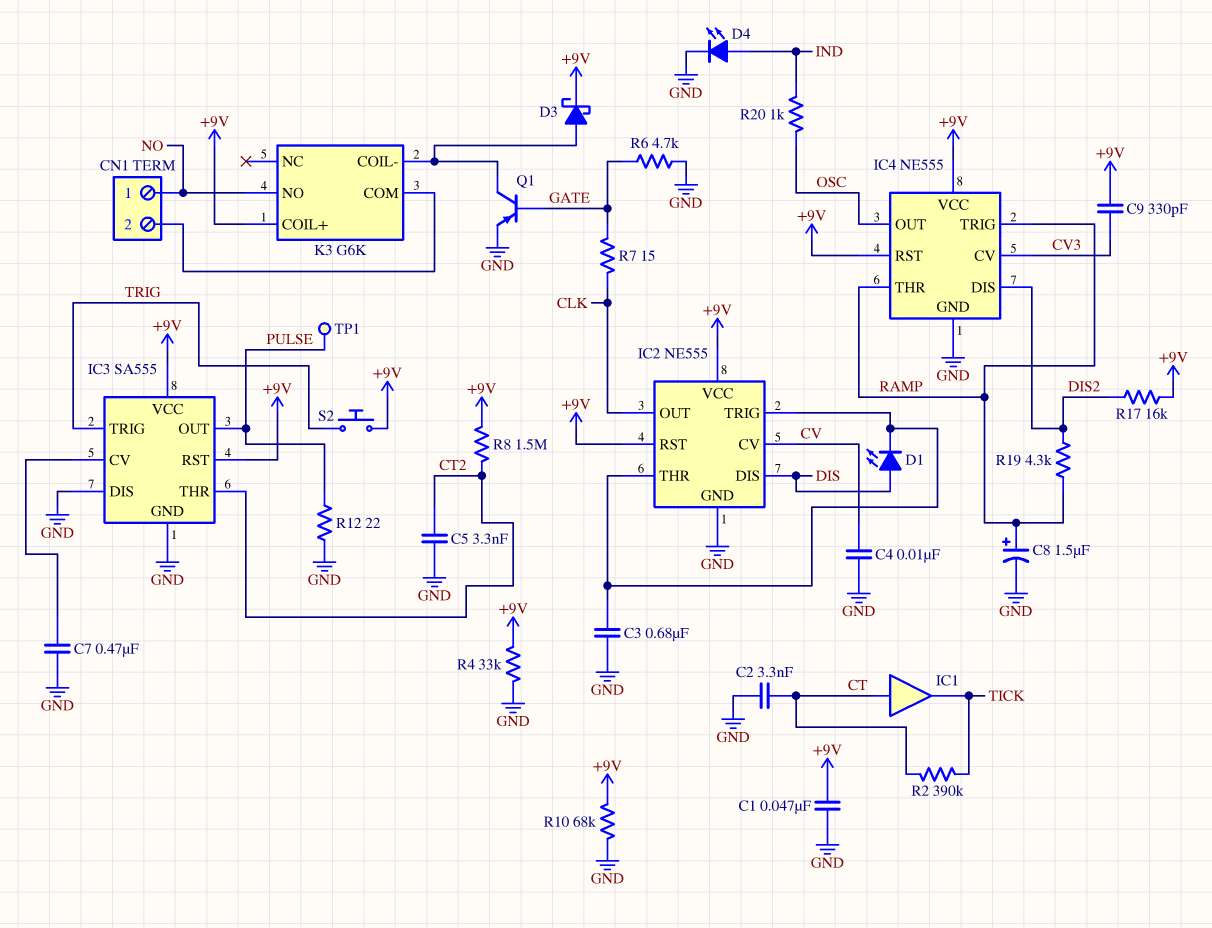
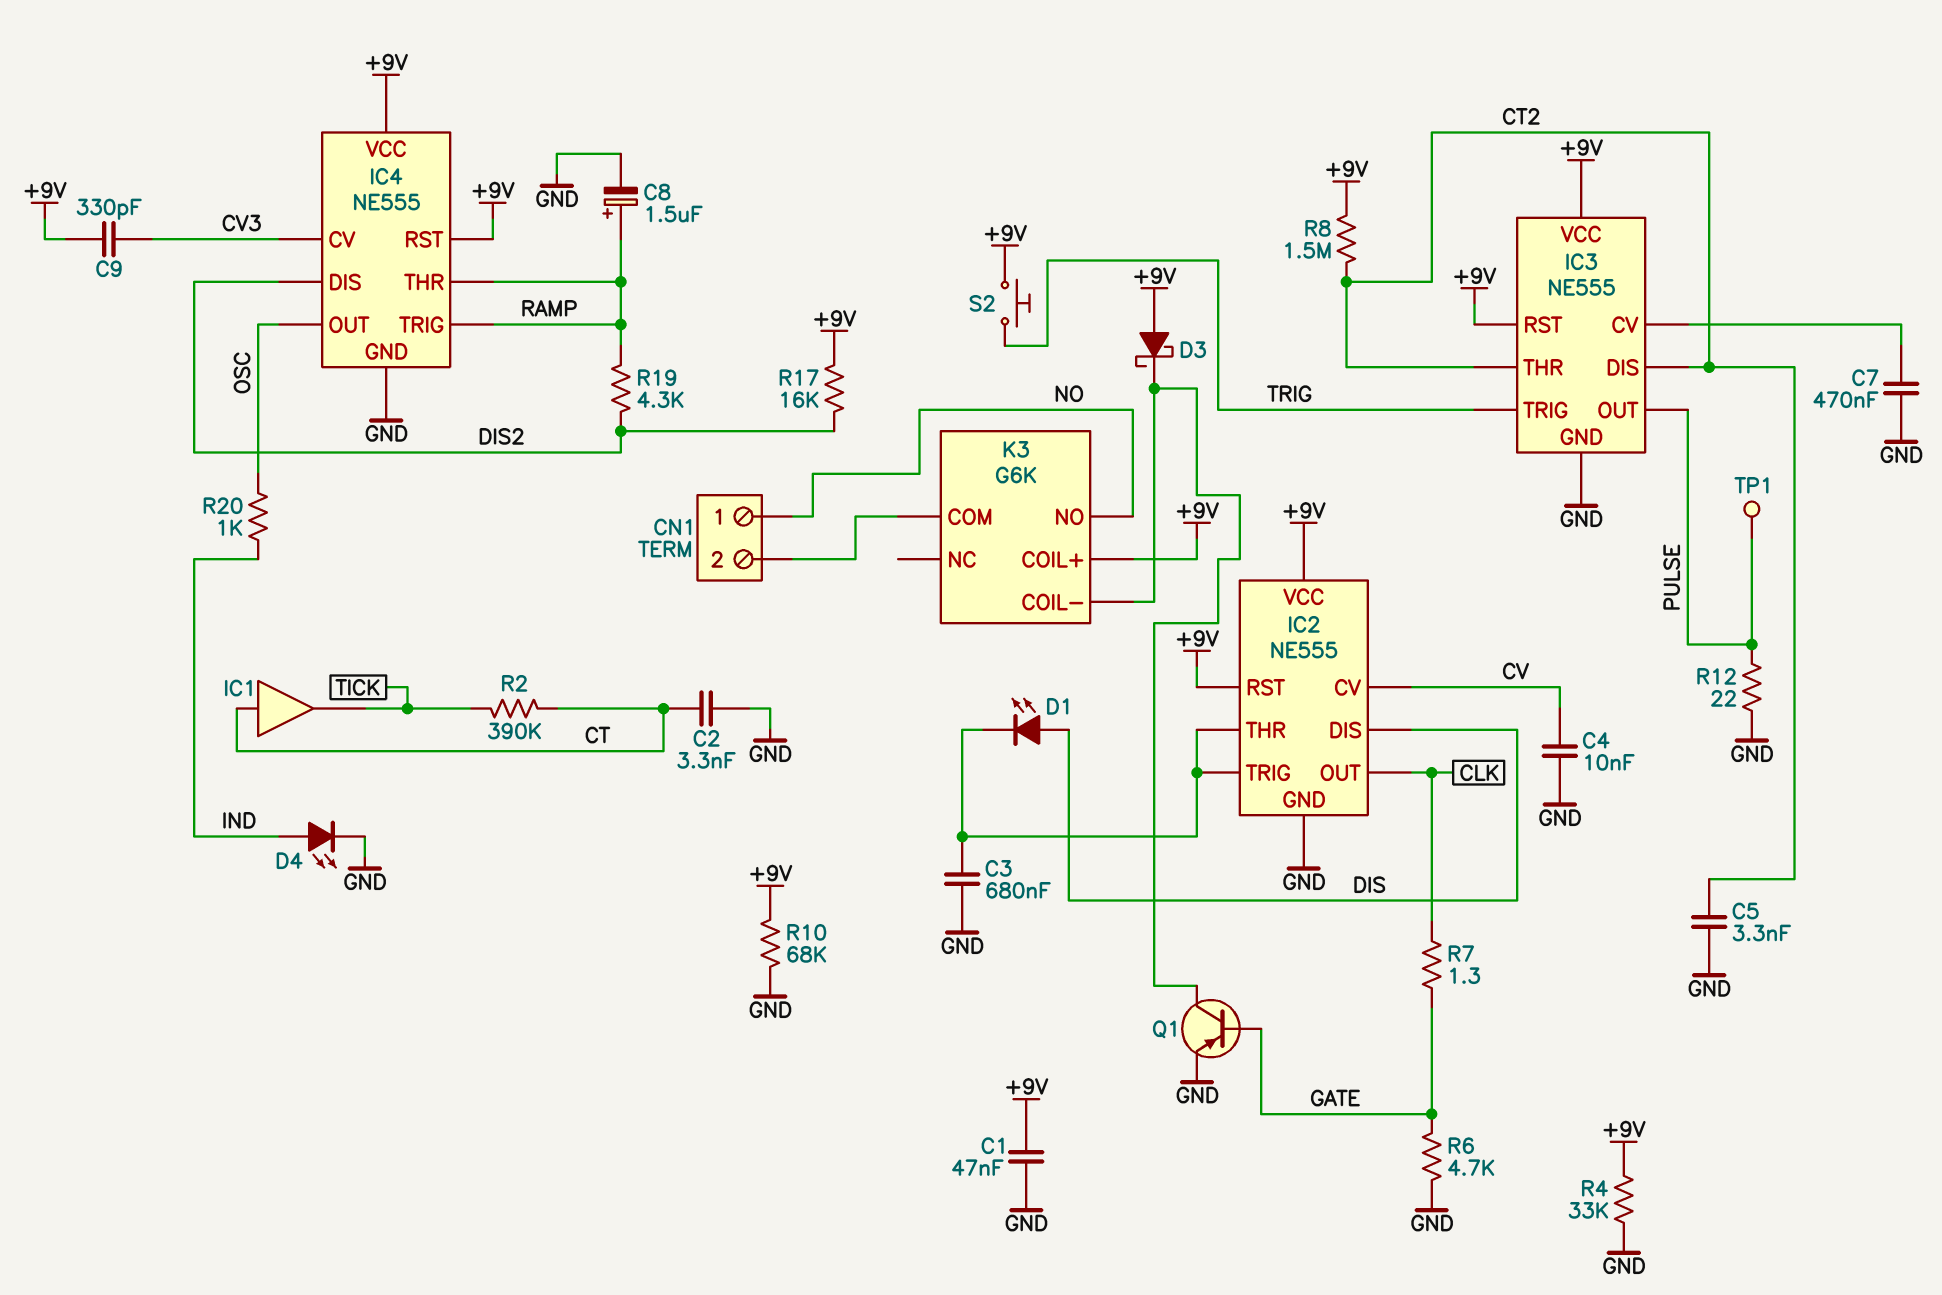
D3: schottky (A K3/COIL-, K +9V) -> schottky (A +9V, K K3/COIL-)
IC3: SA555 -> NE555
IC3 pin DIS: GND -> CT2
R7: 15 (CLK, GATE) -> 1.3 (CLK, GATE)

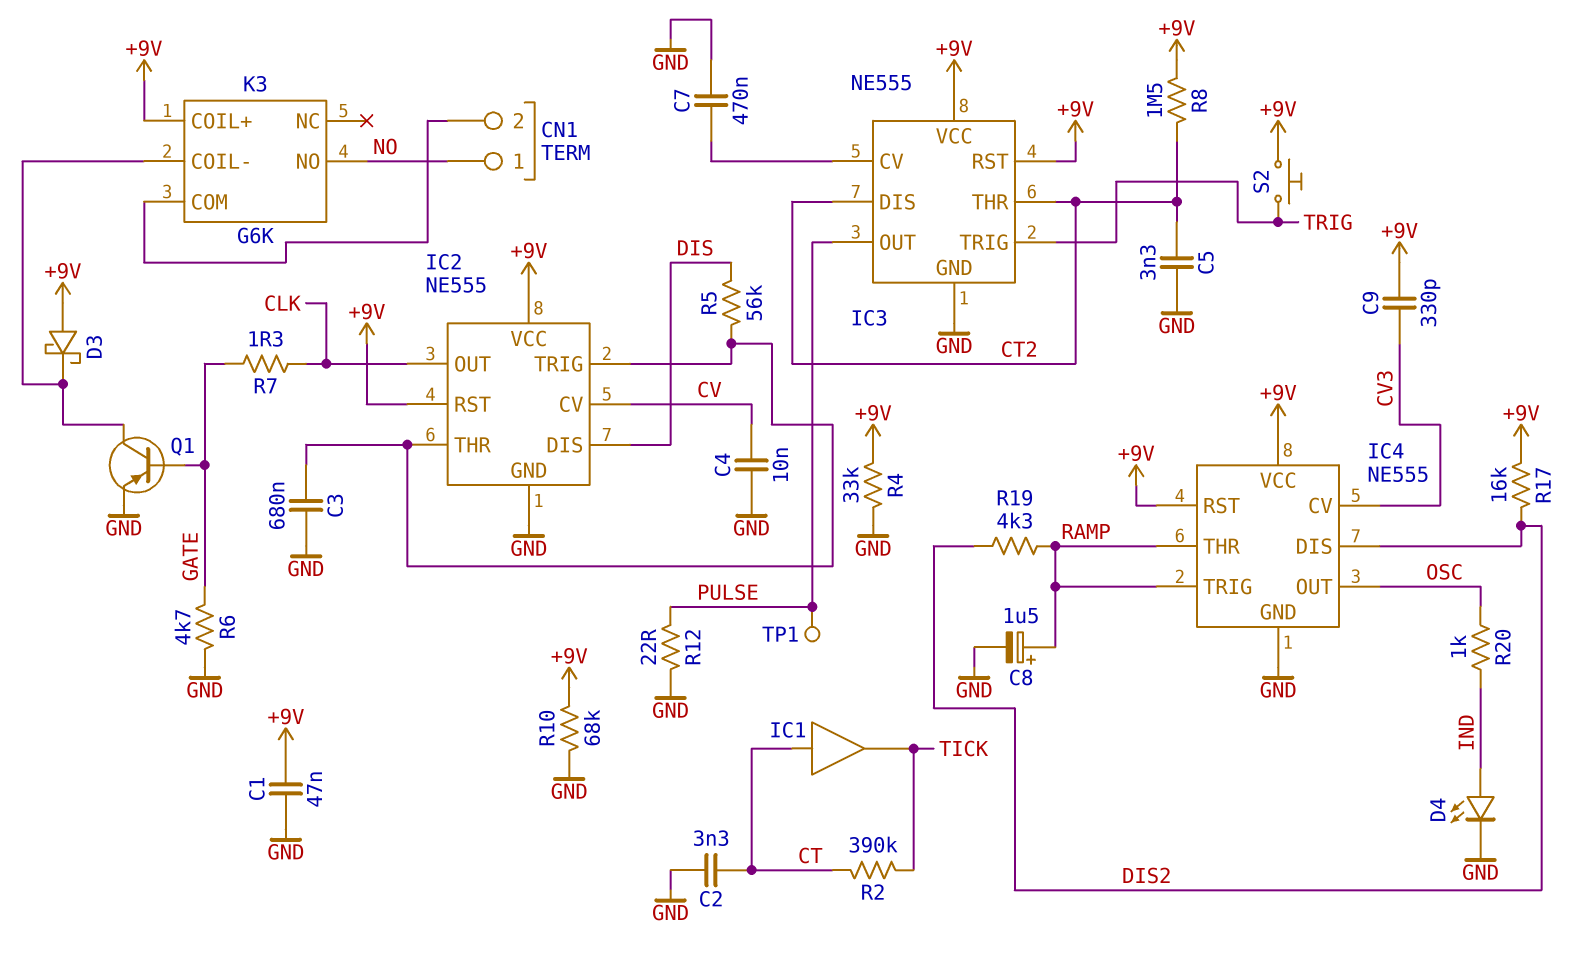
D1: LED (A DIS, K IC2/THR) -> none
R5: none -> 56k (DIS, IC2/THR)

